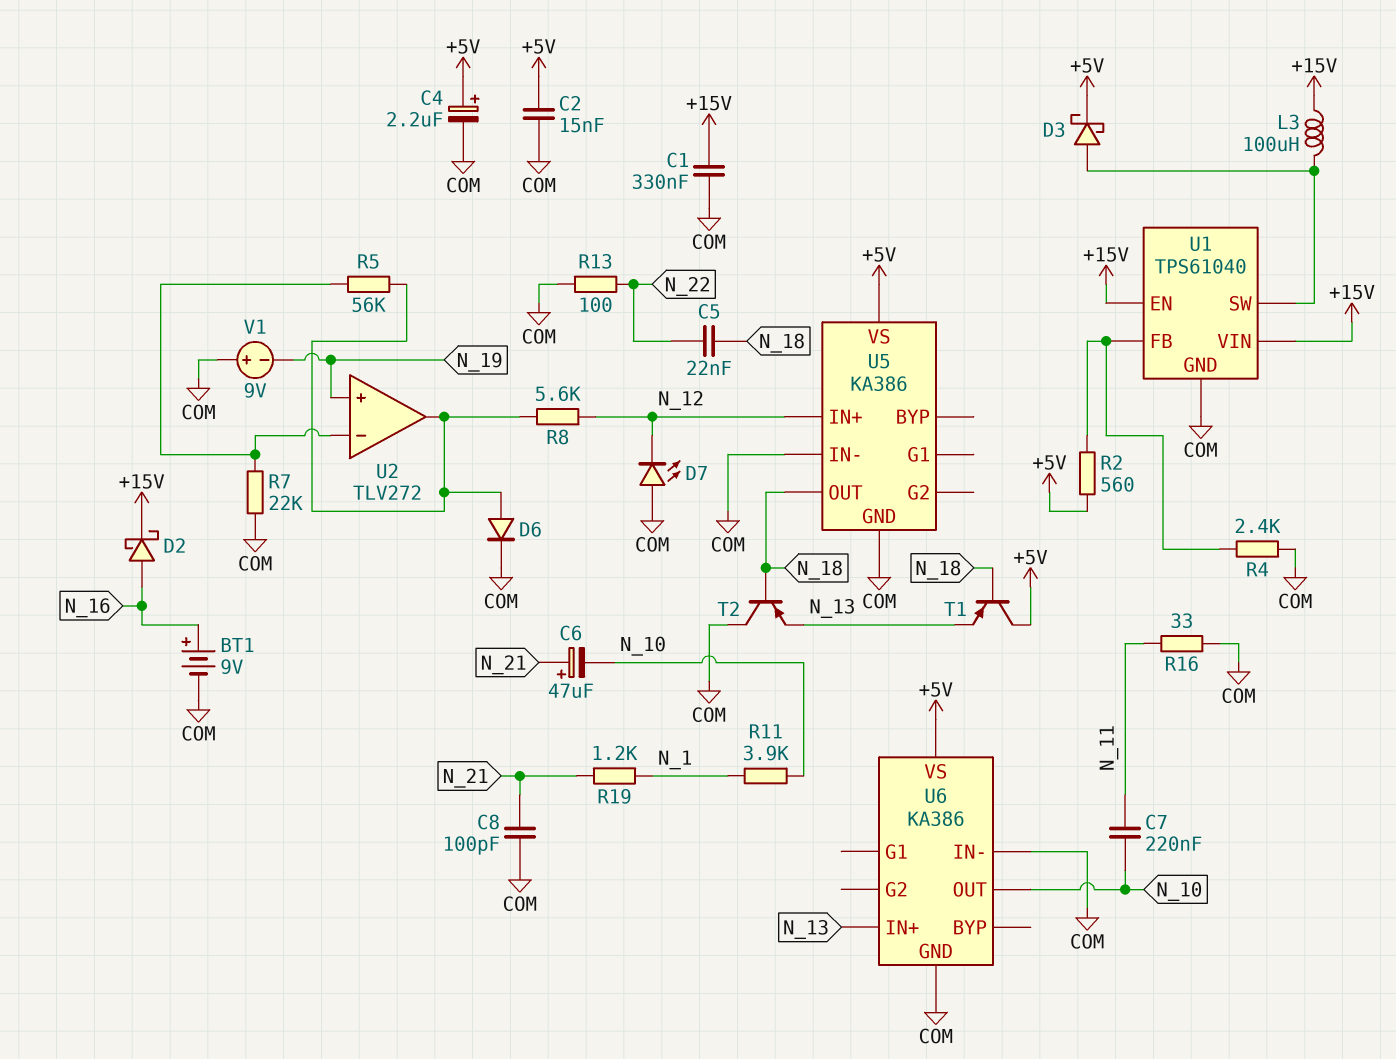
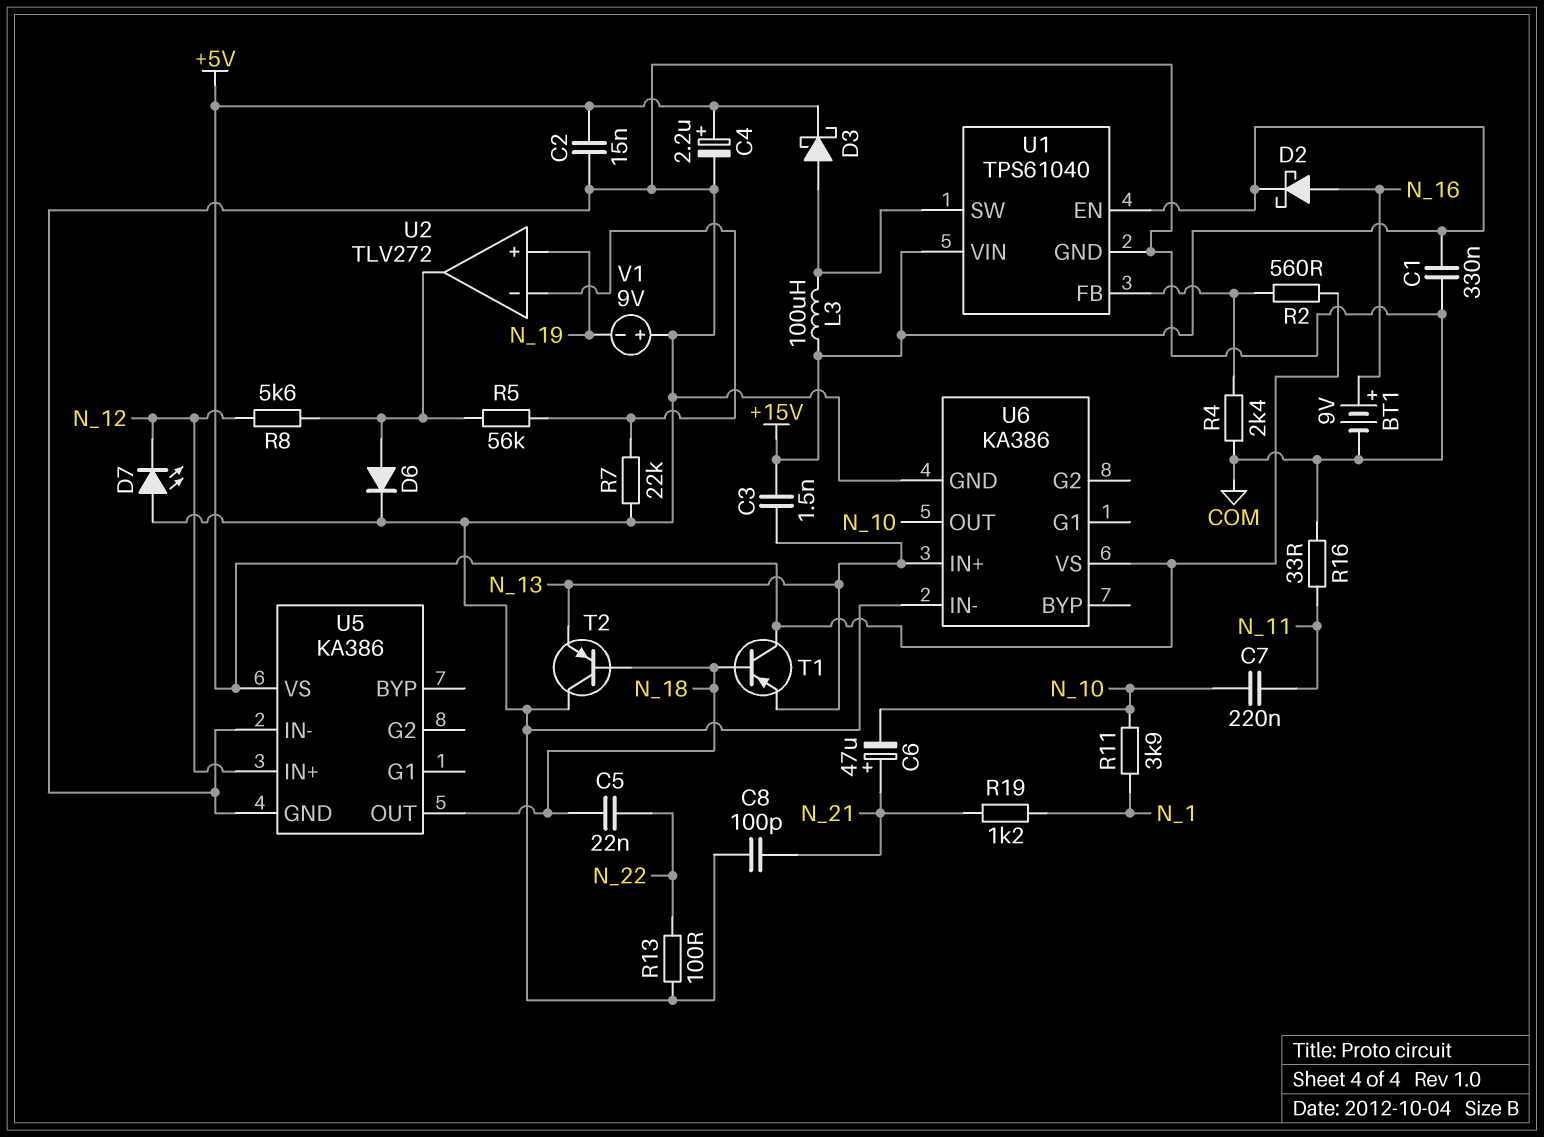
C3: none -> 1.5nF (+15V, N_13)

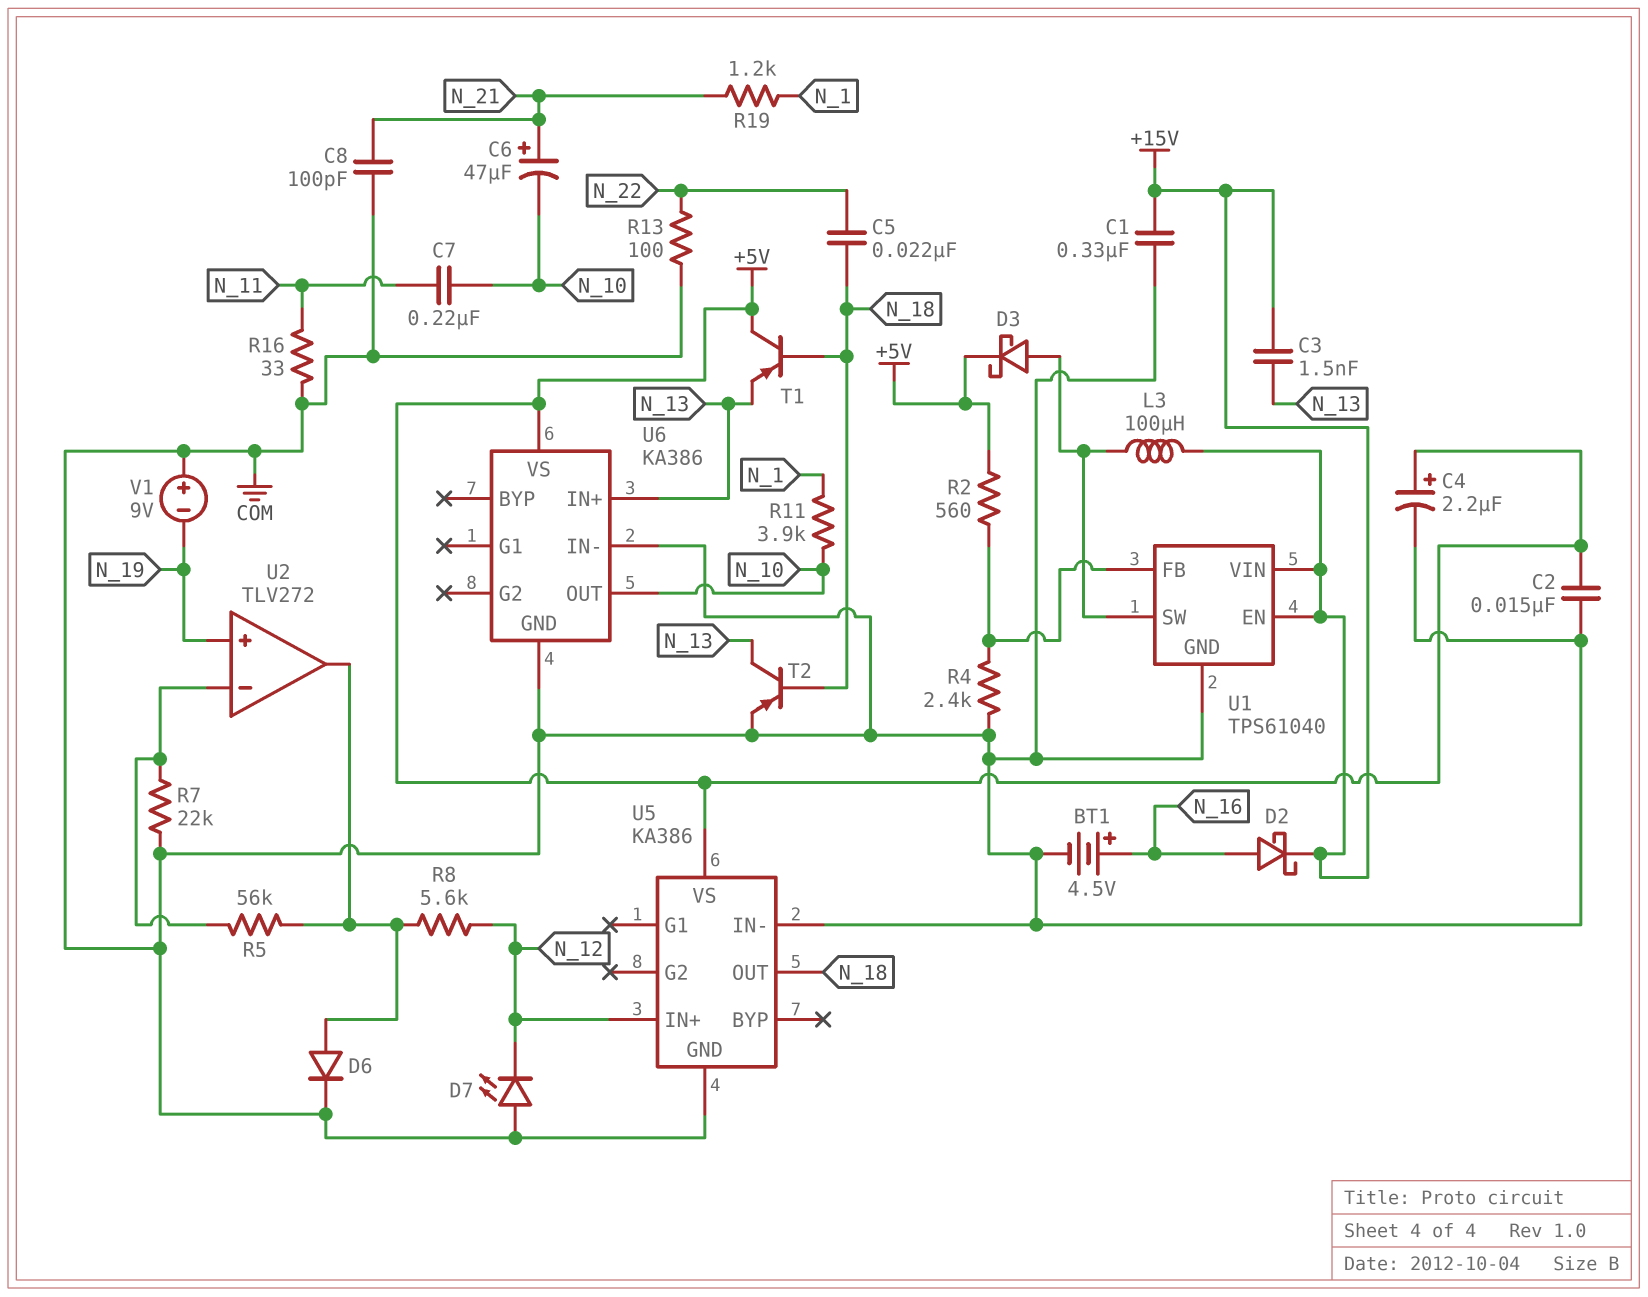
BT1: 9V (plus N_16, minus COM) -> 4.5V (plus N_16, minus COM)
T2: PNP (B N_18, C COM, E N_13) -> PNP (B N_18, C N_13, E COM)

